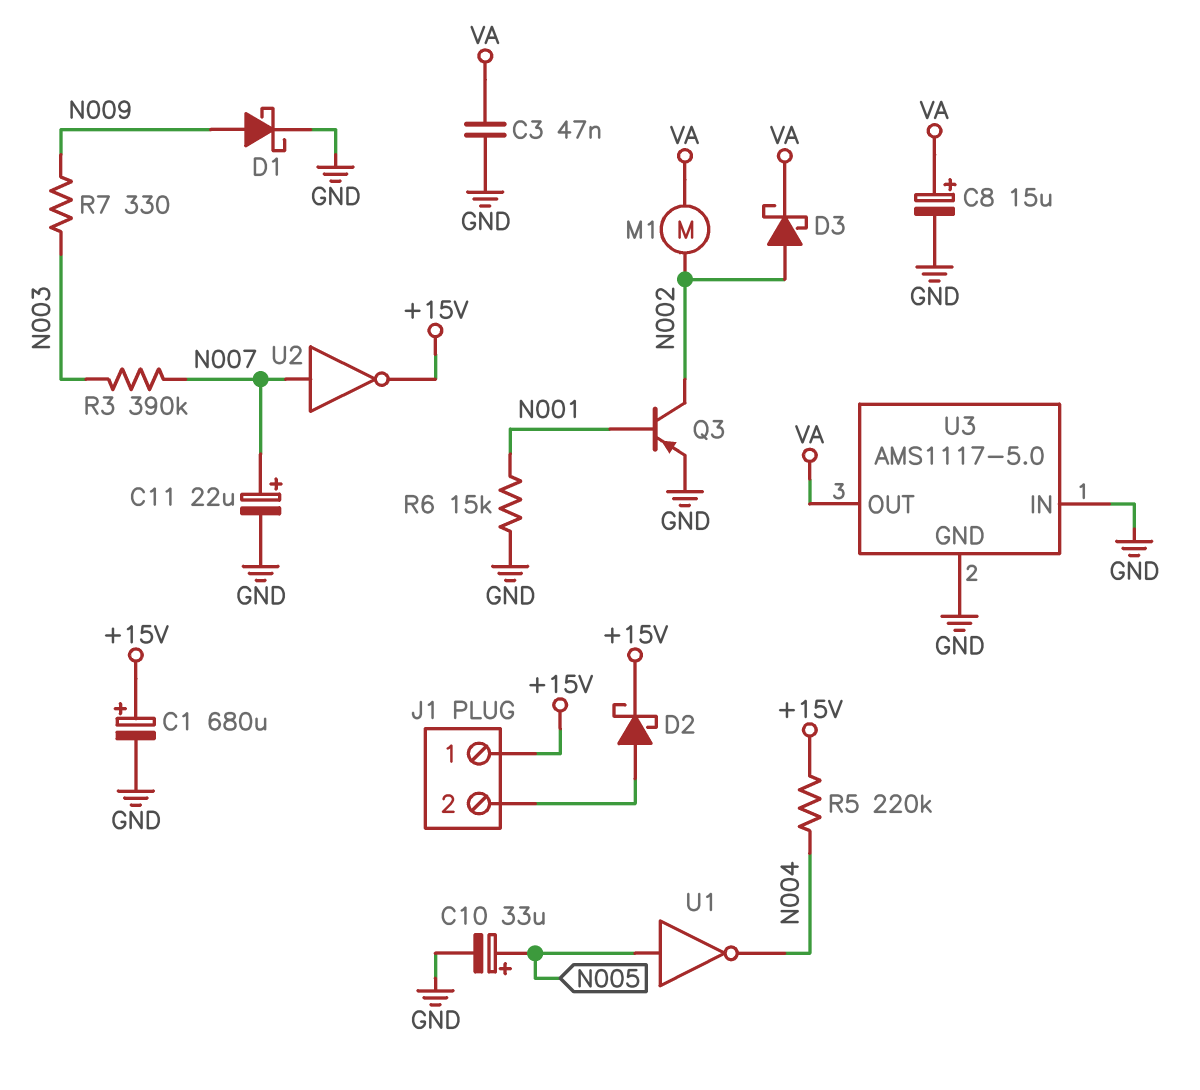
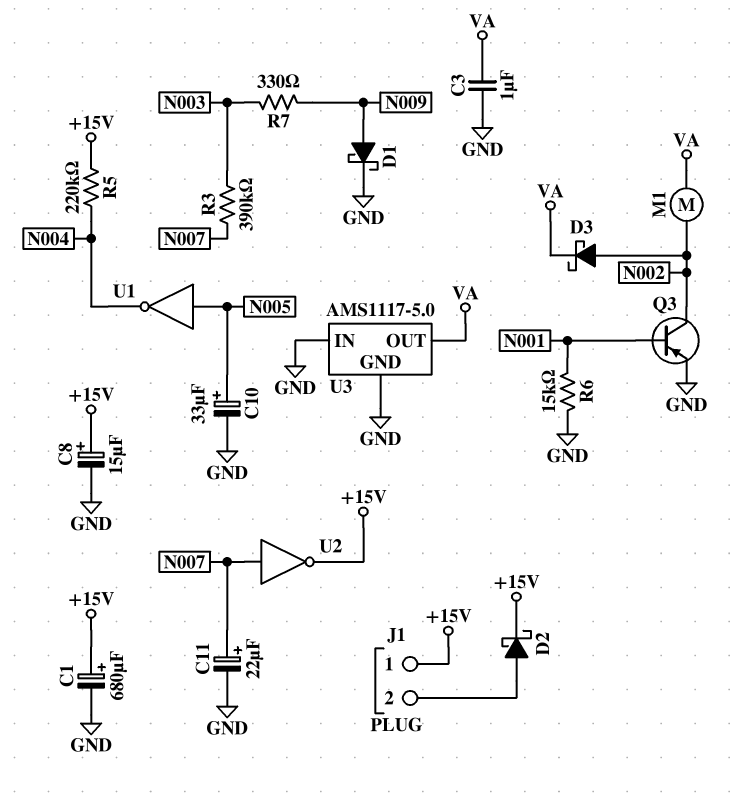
C3: 47nF (GND, VA) -> 1uF (GND, VA)
C8: 15uF (plus VA, minus GND) -> 15uF (plus +15V, minus GND)

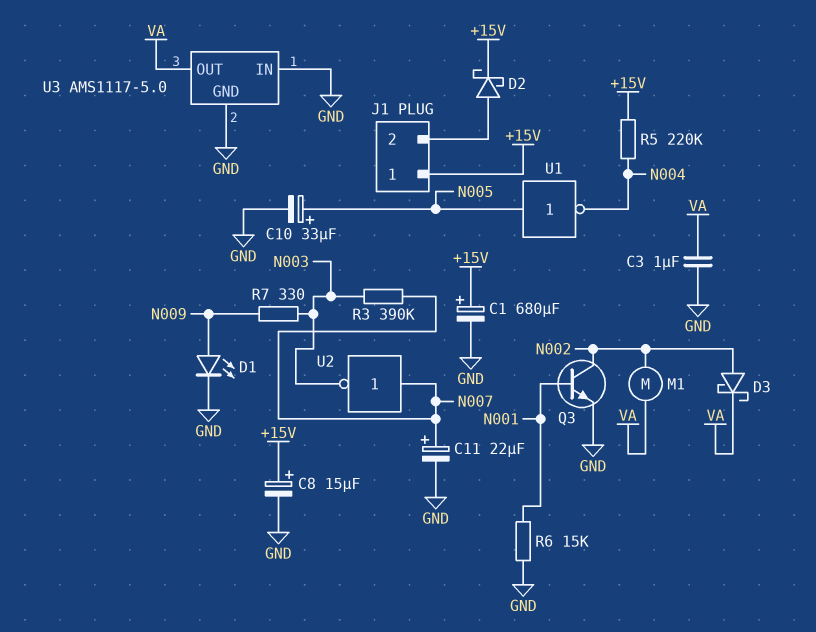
D1: schottky (A N009, K GND) -> LED (A N009, K GND)
Q3: PNP (B N001, C N002, E GND) -> NPN (B N001, C N002, E GND)
U2: NOT (in N007, out +15V) -> NOT (in N007, out N003)

